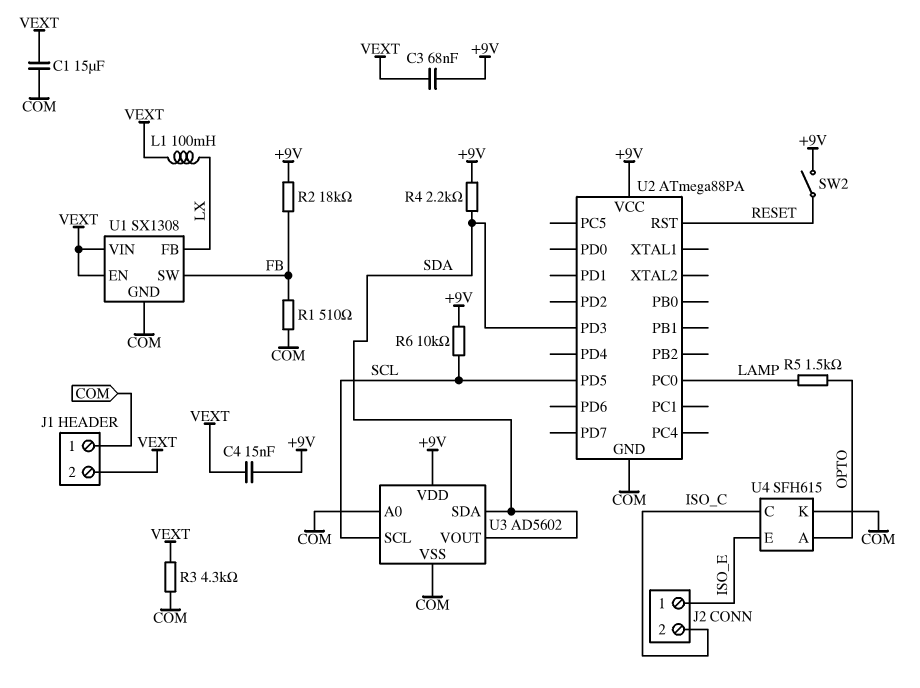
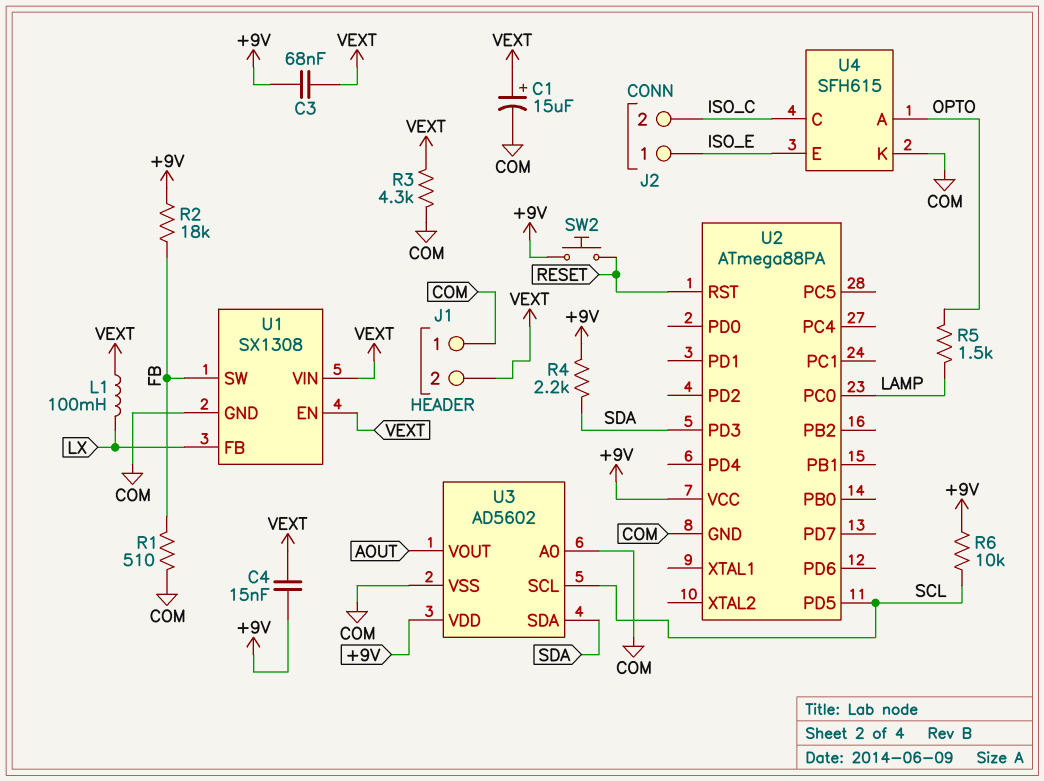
C1: 15uF (COM, VEXT) -> 15uF (plus VEXT, minus COM)
SW2: switch (+9V, RESET) -> button (+9V, RESET)
U3 pin VOUT: SDA -> AOUT

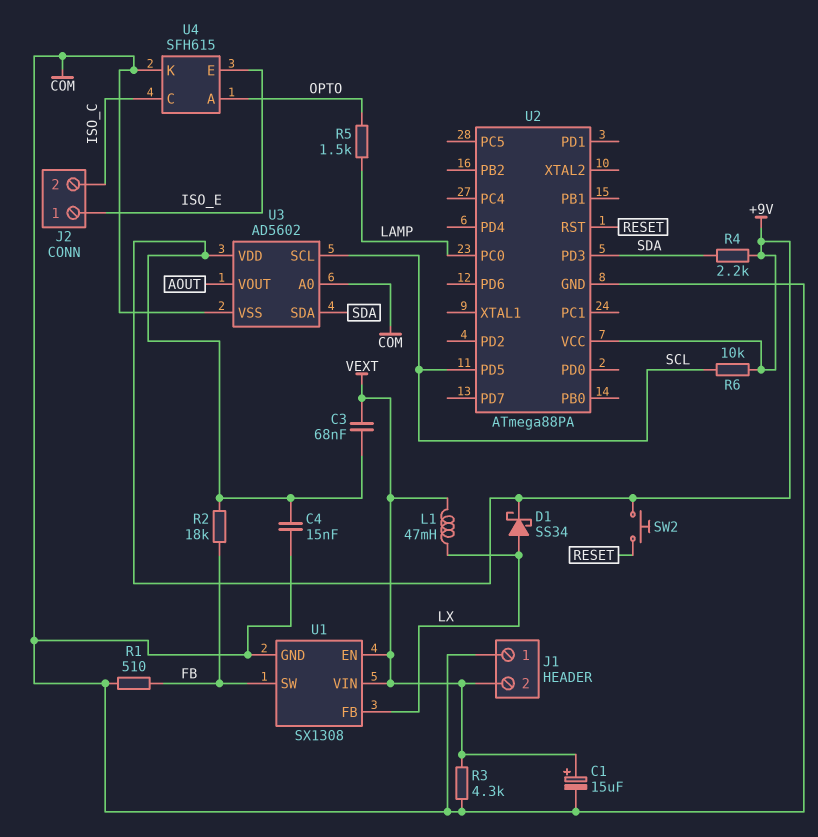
C4: 15nF (+9V, VEXT) -> 15nF (+9V, COM)
D1: none -> schottky SS34 (A LX, K +9V)
L1: 100mH (LX, VEXT) -> 47mH (LX, VEXT)

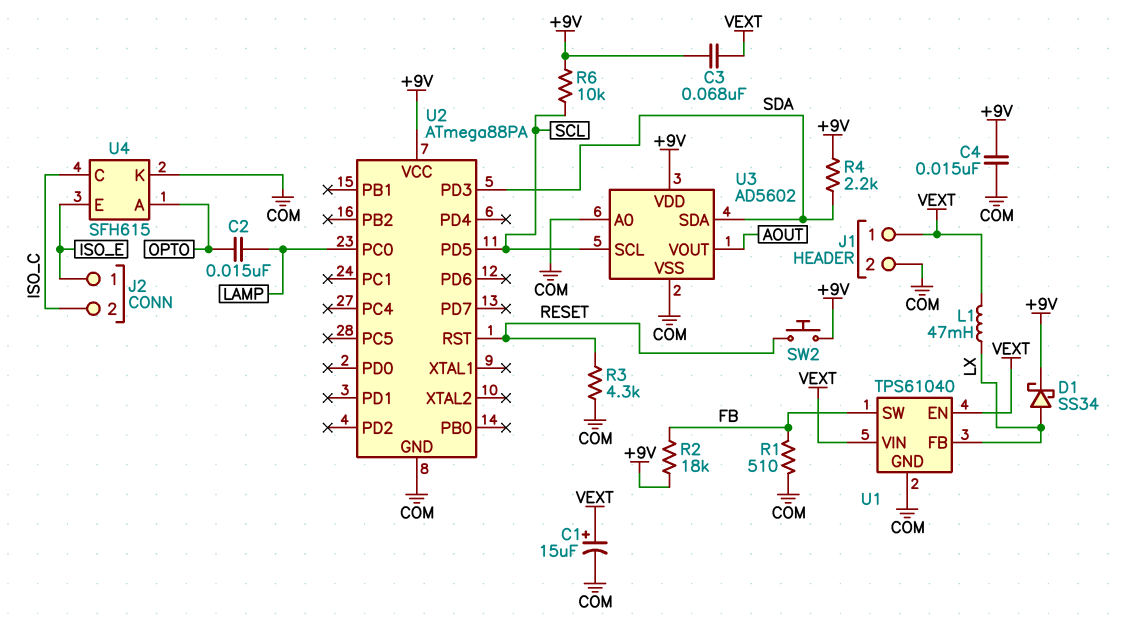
C2: none -> 15nF (LAMP, OPTO)
J1 pin 1: COM -> VEXT
J1 pin 2: VEXT -> COM
R3: 4.3k (COM, VEXT) -> 4.3k (COM, RESET)
R5: 1.5k (LAMP, OPTO) -> none
U1: SX1308 -> TPS61040

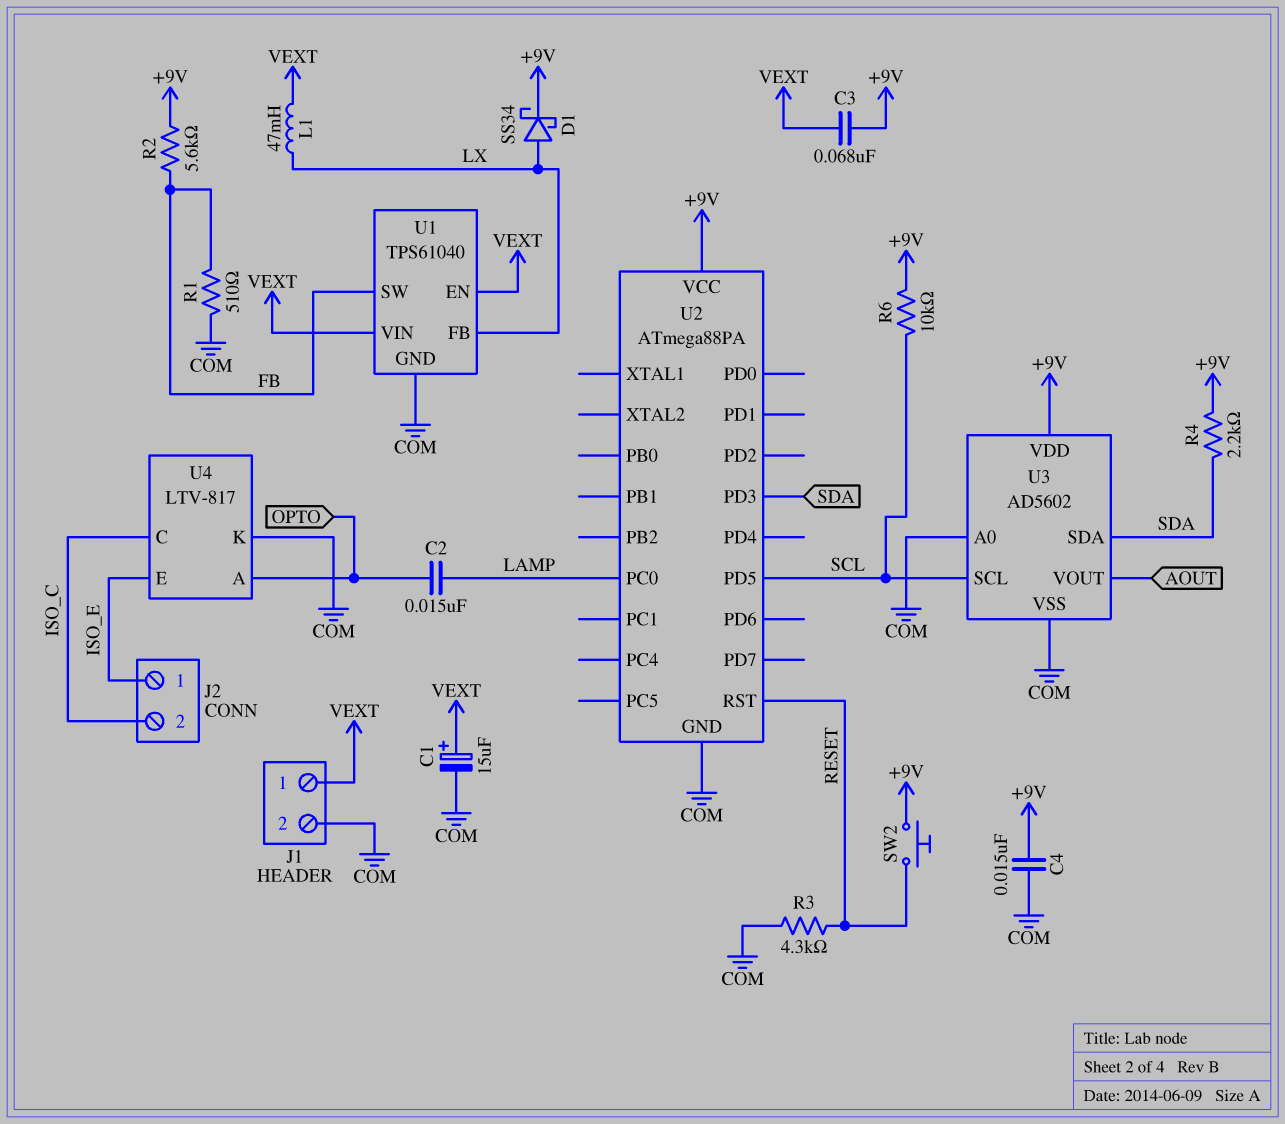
R2: 18k (+9V, FB) -> 5.6k (+9V, FB)
U4: SFH615 -> LTV-817

